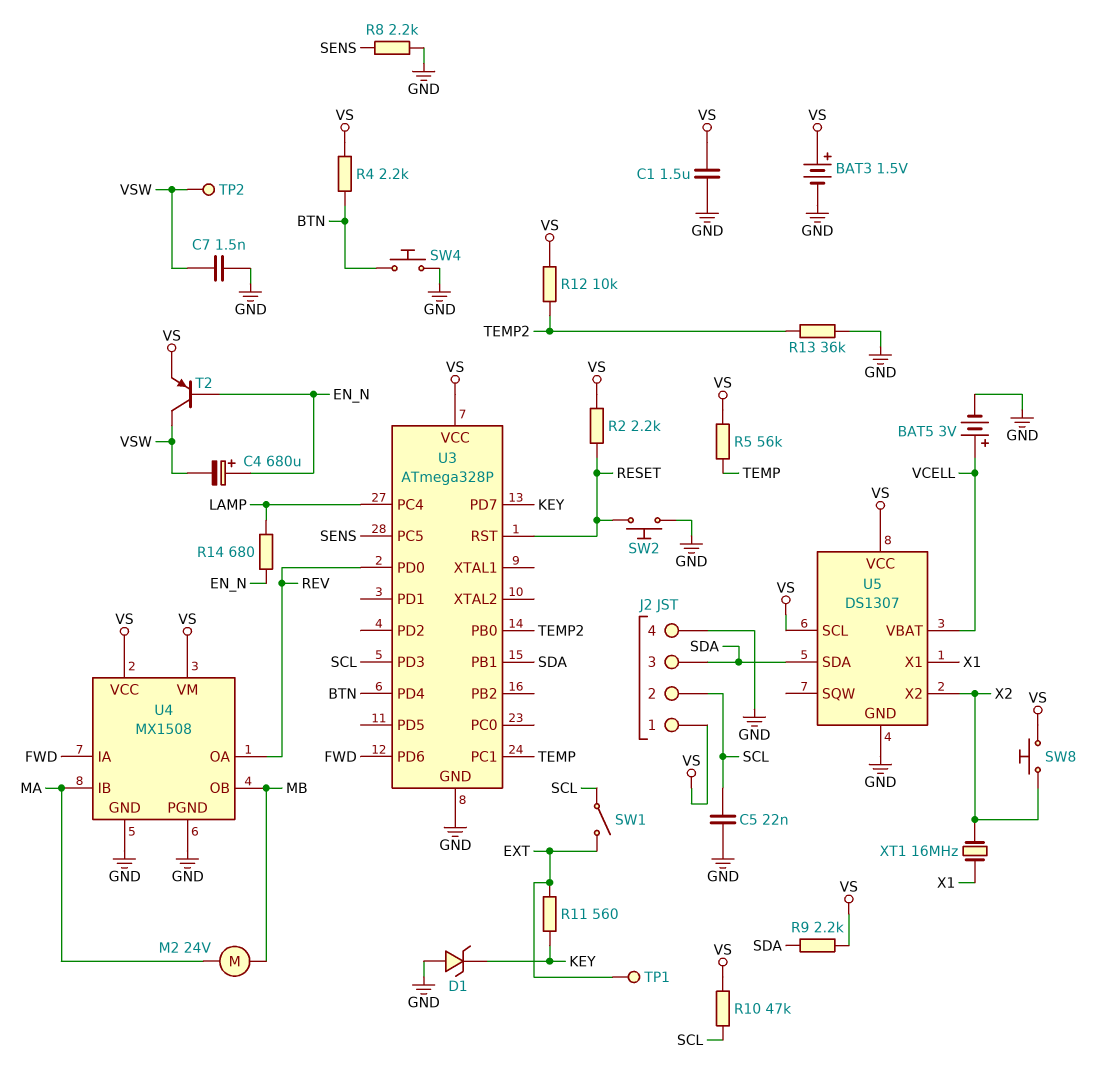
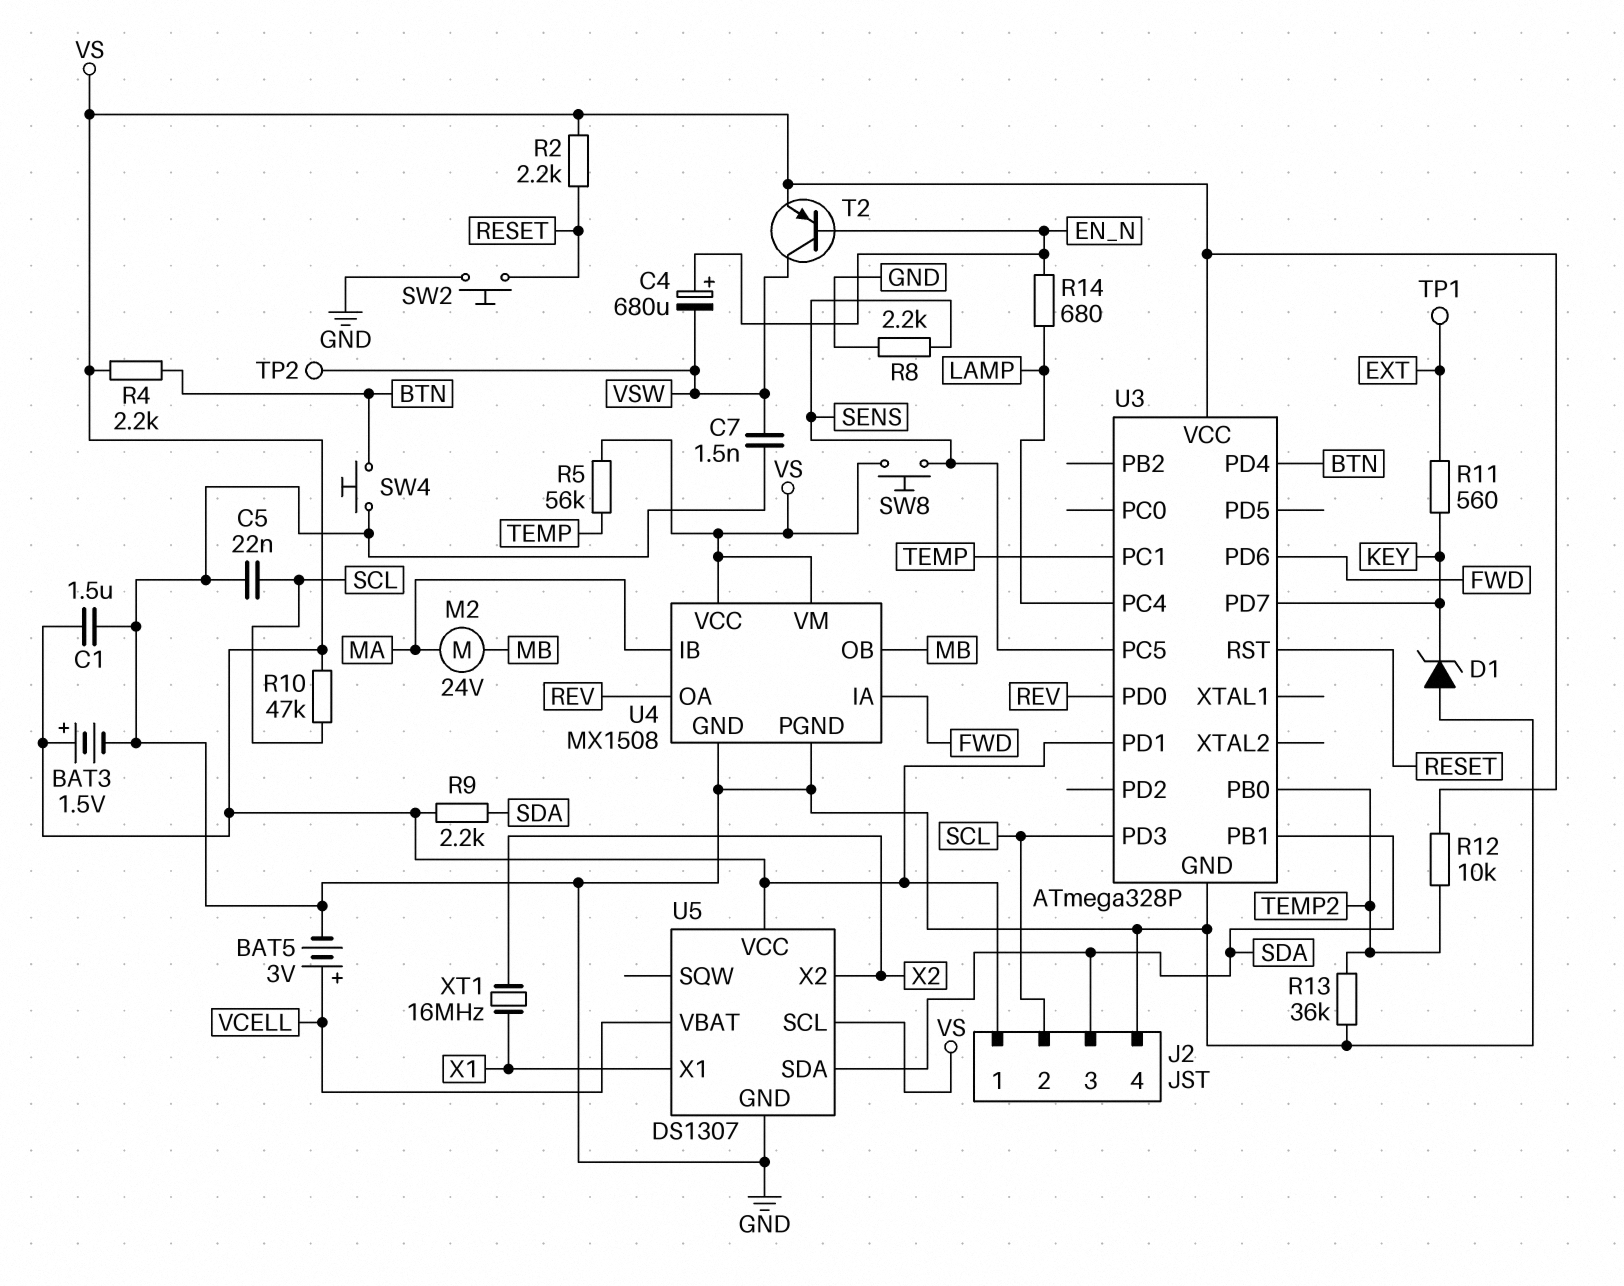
SW1: switch (EXT, SCL) -> none
SW8: button (VS, X2) -> button (SENS, VS)
U3 pin PD1: none -> VS

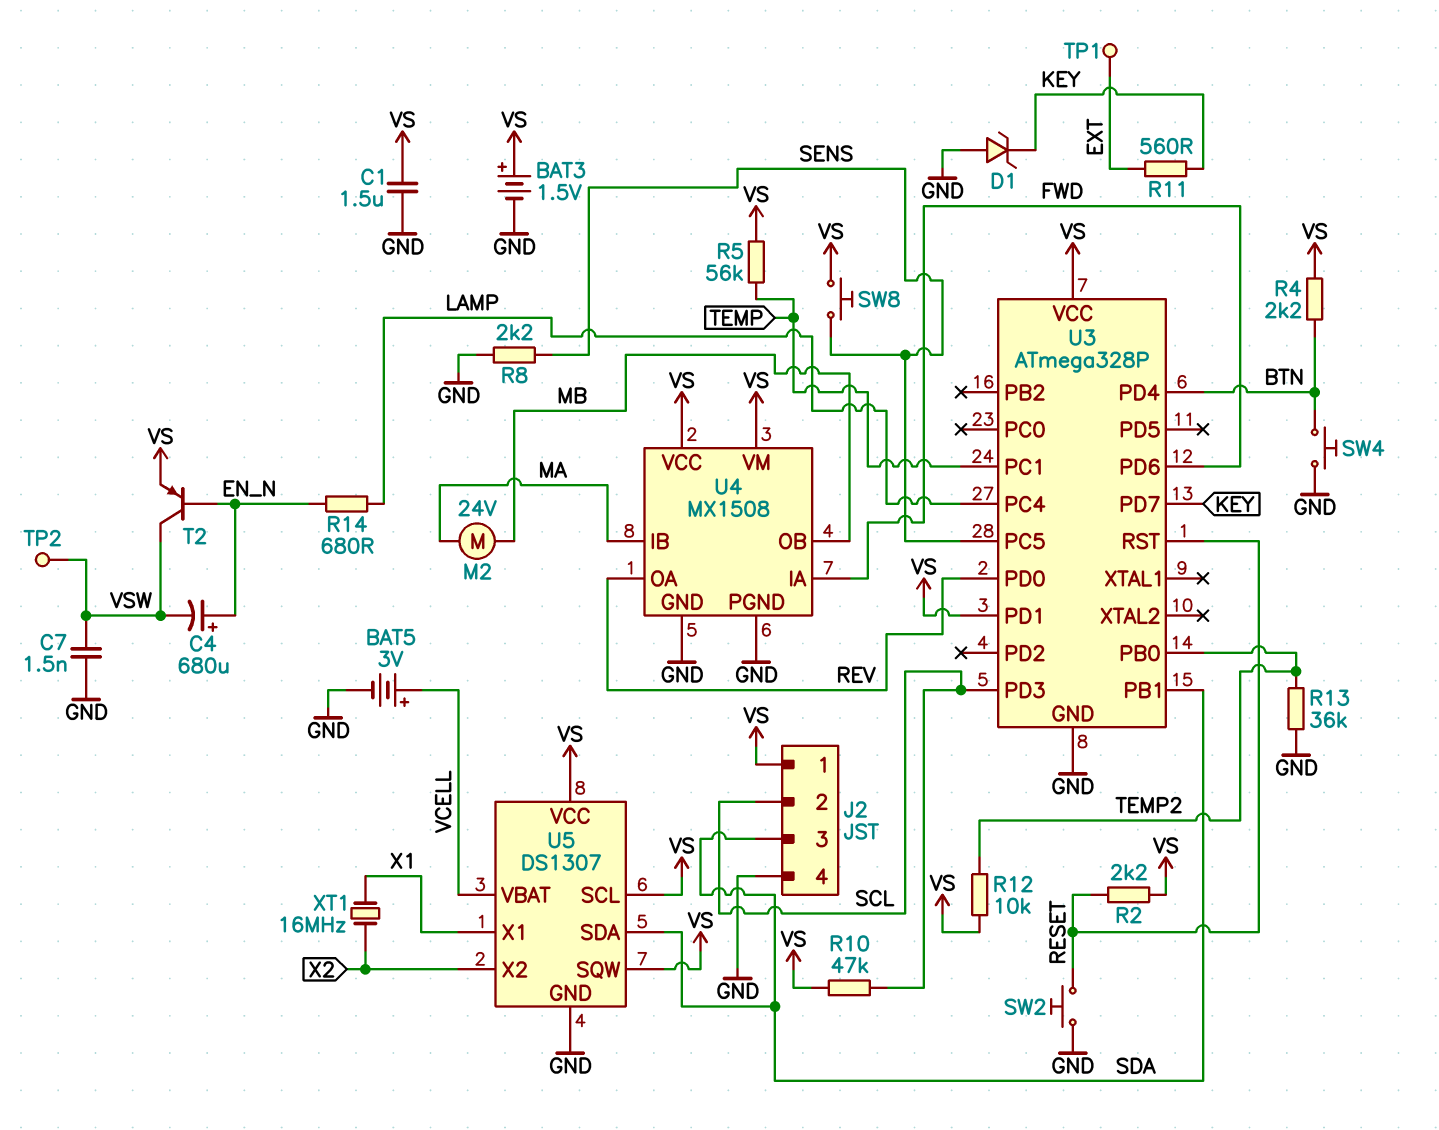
C5: 22nF (GND, SCL) -> none
R9: 2.2k (SDA, VS) -> none
U5 pin SQW: none -> VS

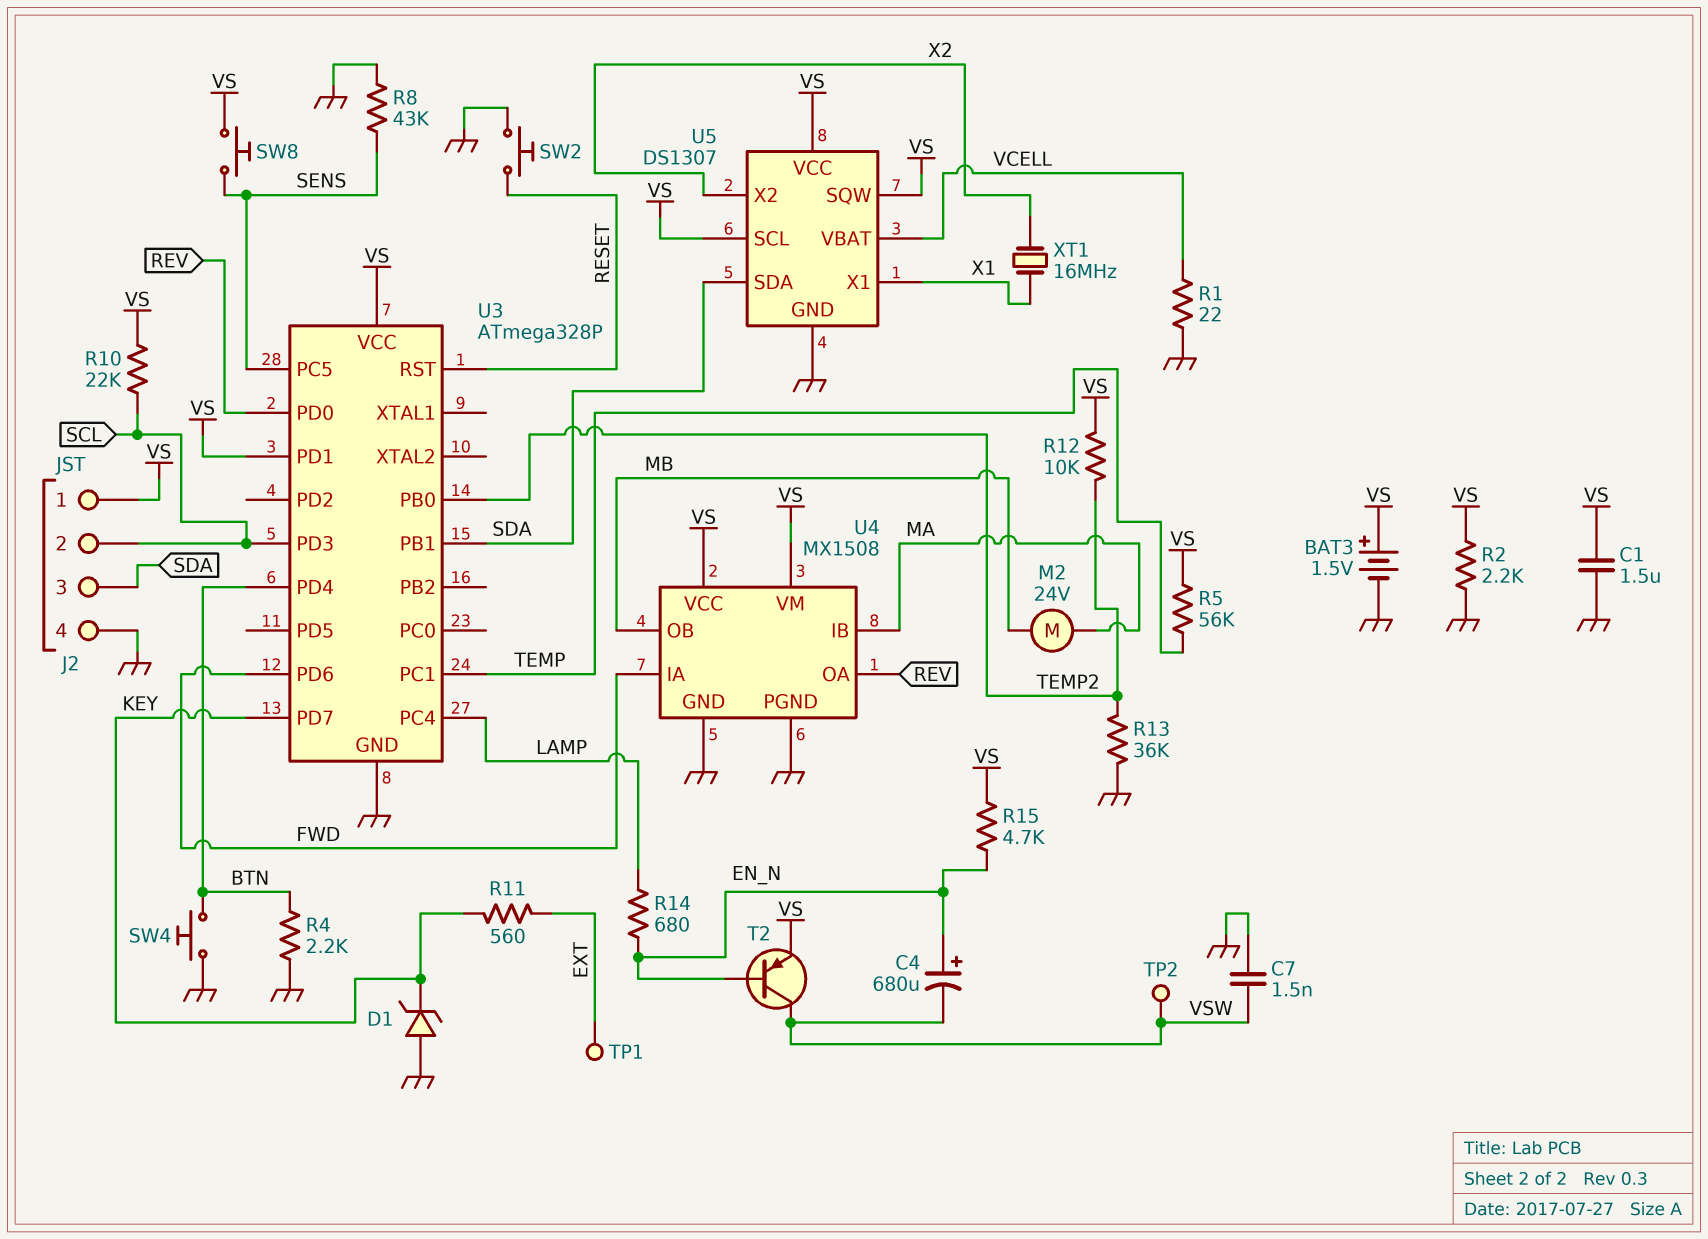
BAT5: 3V (plus VCELL, minus GND) -> none
R1: none -> 22 (GND, VCELL)
R2: 2.2k (RESET, VS) -> 2.2k (GND, VS)
R4: 2.2k (BTN, VS) -> 2.2k (BTN, GND)
R8: 2.2k (GND, SENS) -> 43k (GND, SENS)
R10: 47k (SCL, VS) -> 22k (SCL, VS)
R15: none -> 4.7k (EN_N, VS)

